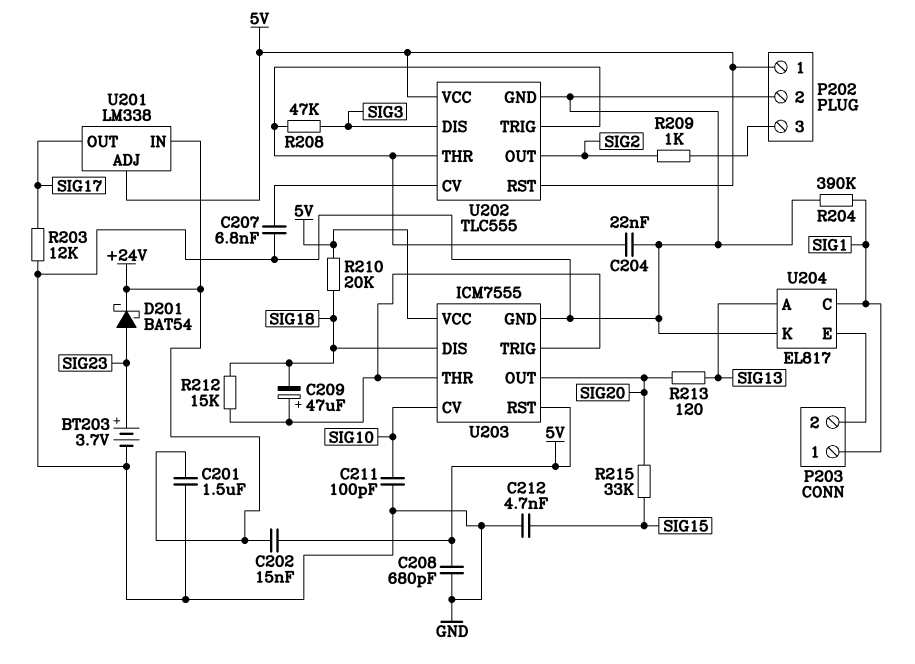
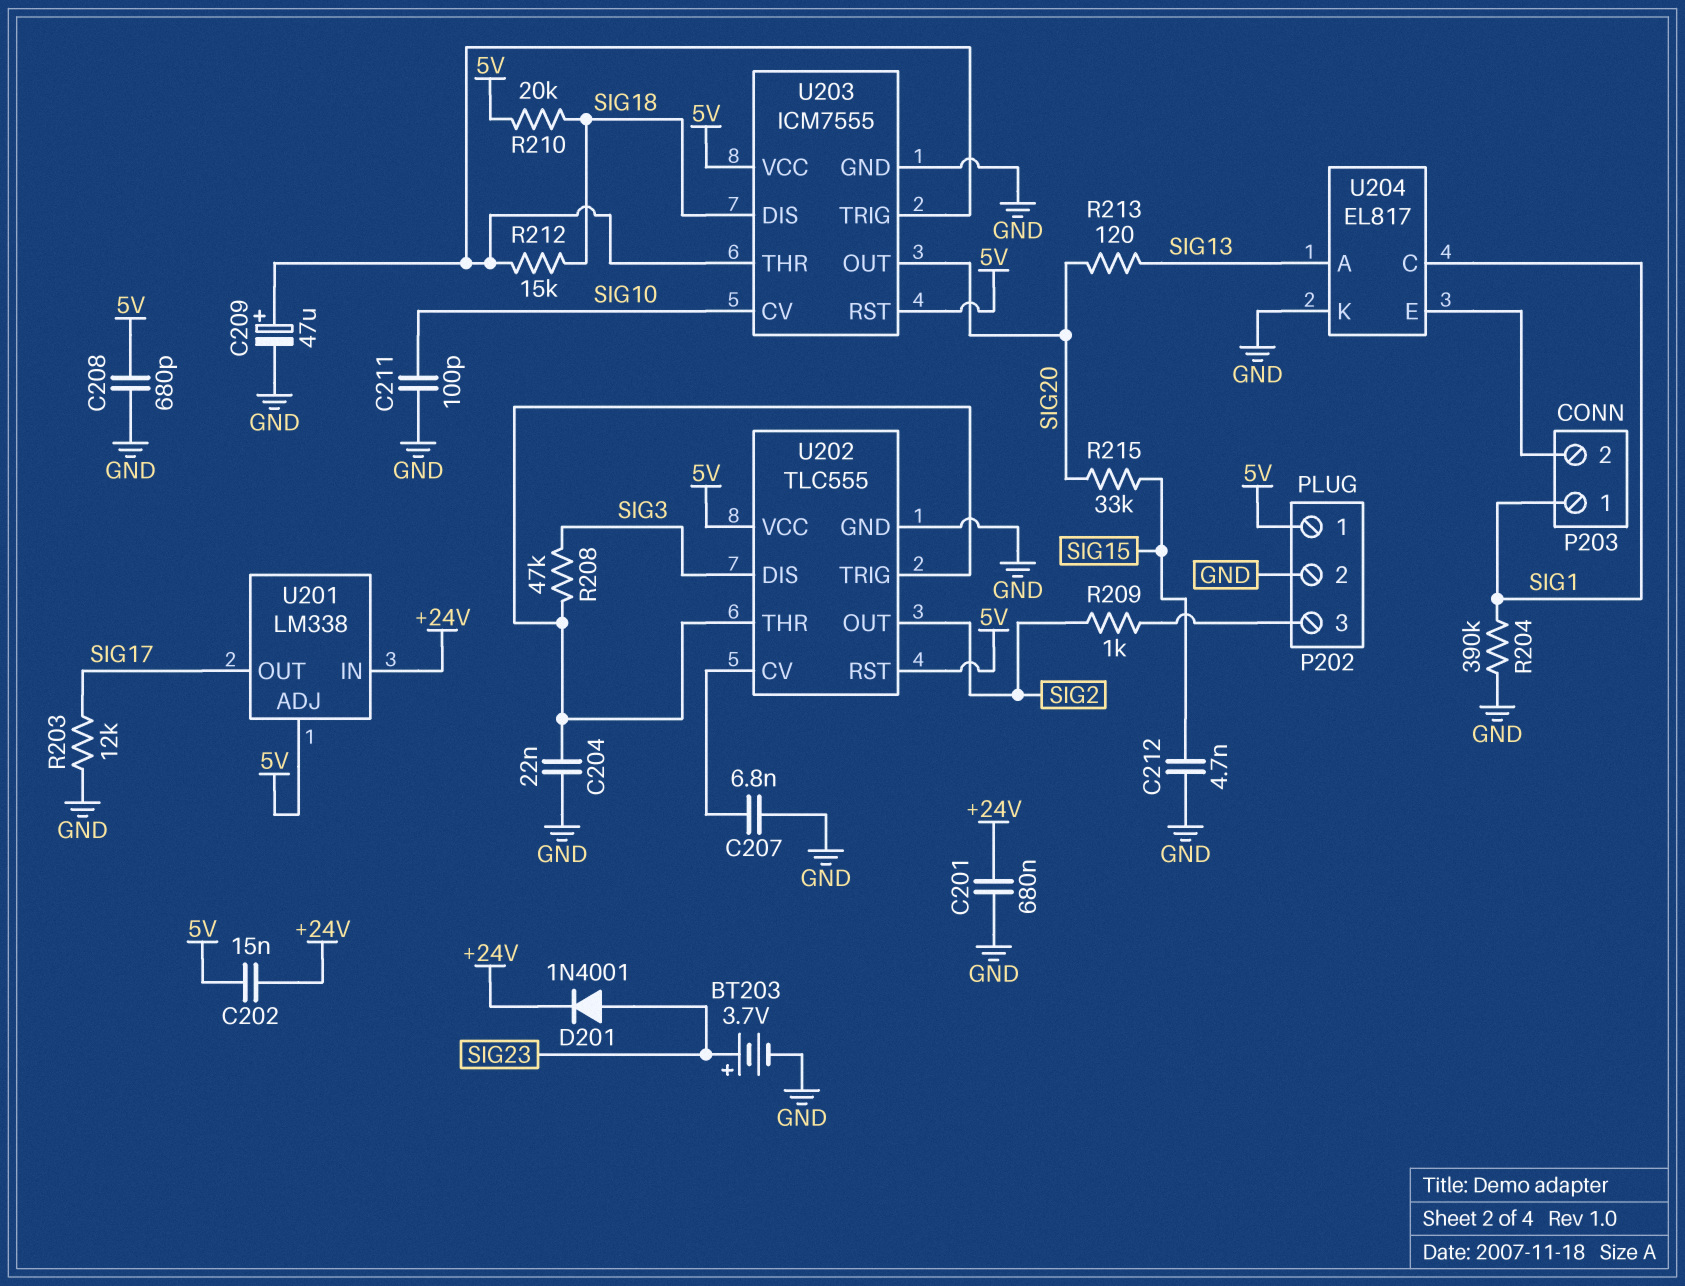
C201: 1.5uF (+24V, GND) -> 680nF (+24V, GND)
C209: 47uF (plus U203/THR, minus SIG18) -> 47uF (plus U203/THR, minus GND)
D201: schottky BAT54 (A SIG23, K +24V) -> diode 1N4001 (A SIG23, K +24V)

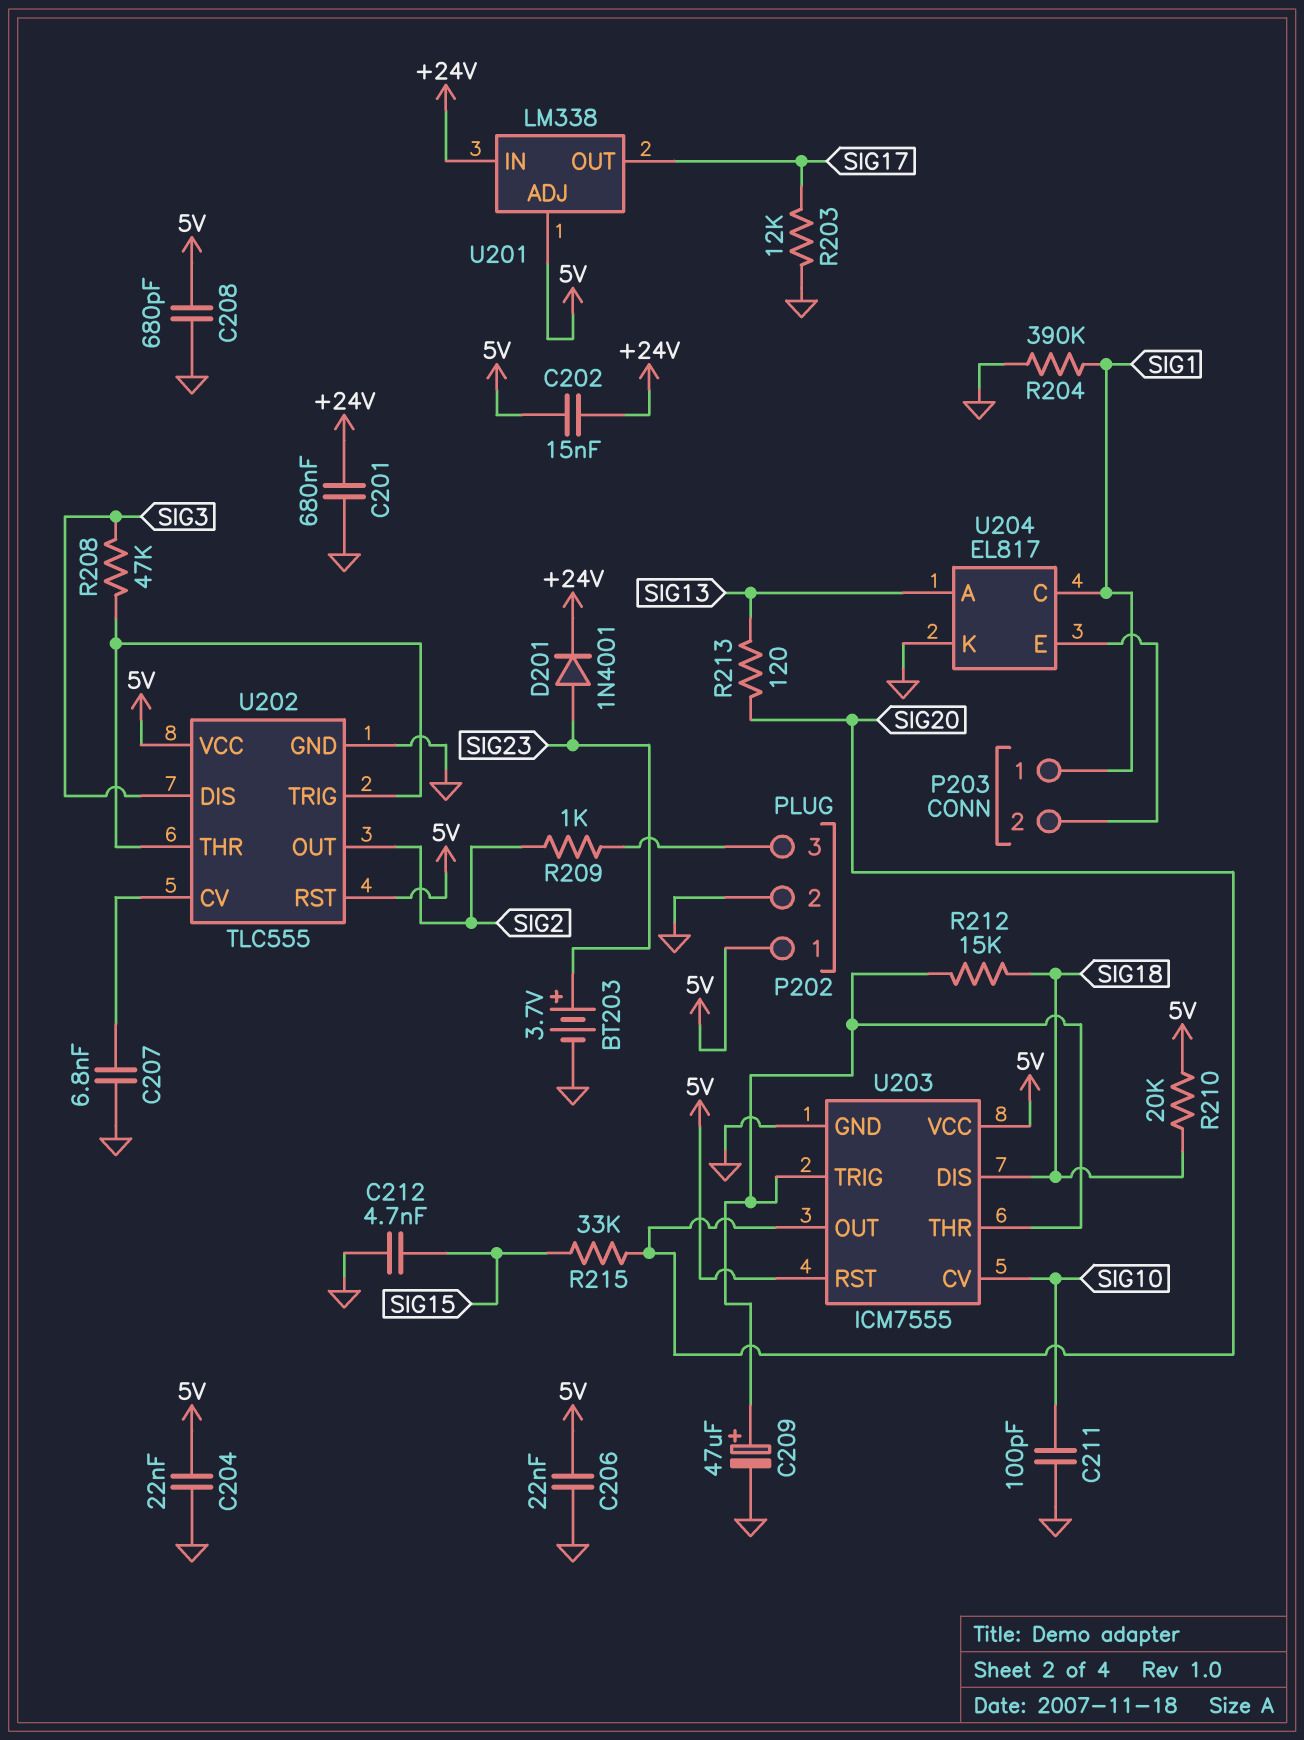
C204: 22nF (GND, U202/THR) -> 22nF (5V, GND)
C206: none -> 22nF (5V, GND)

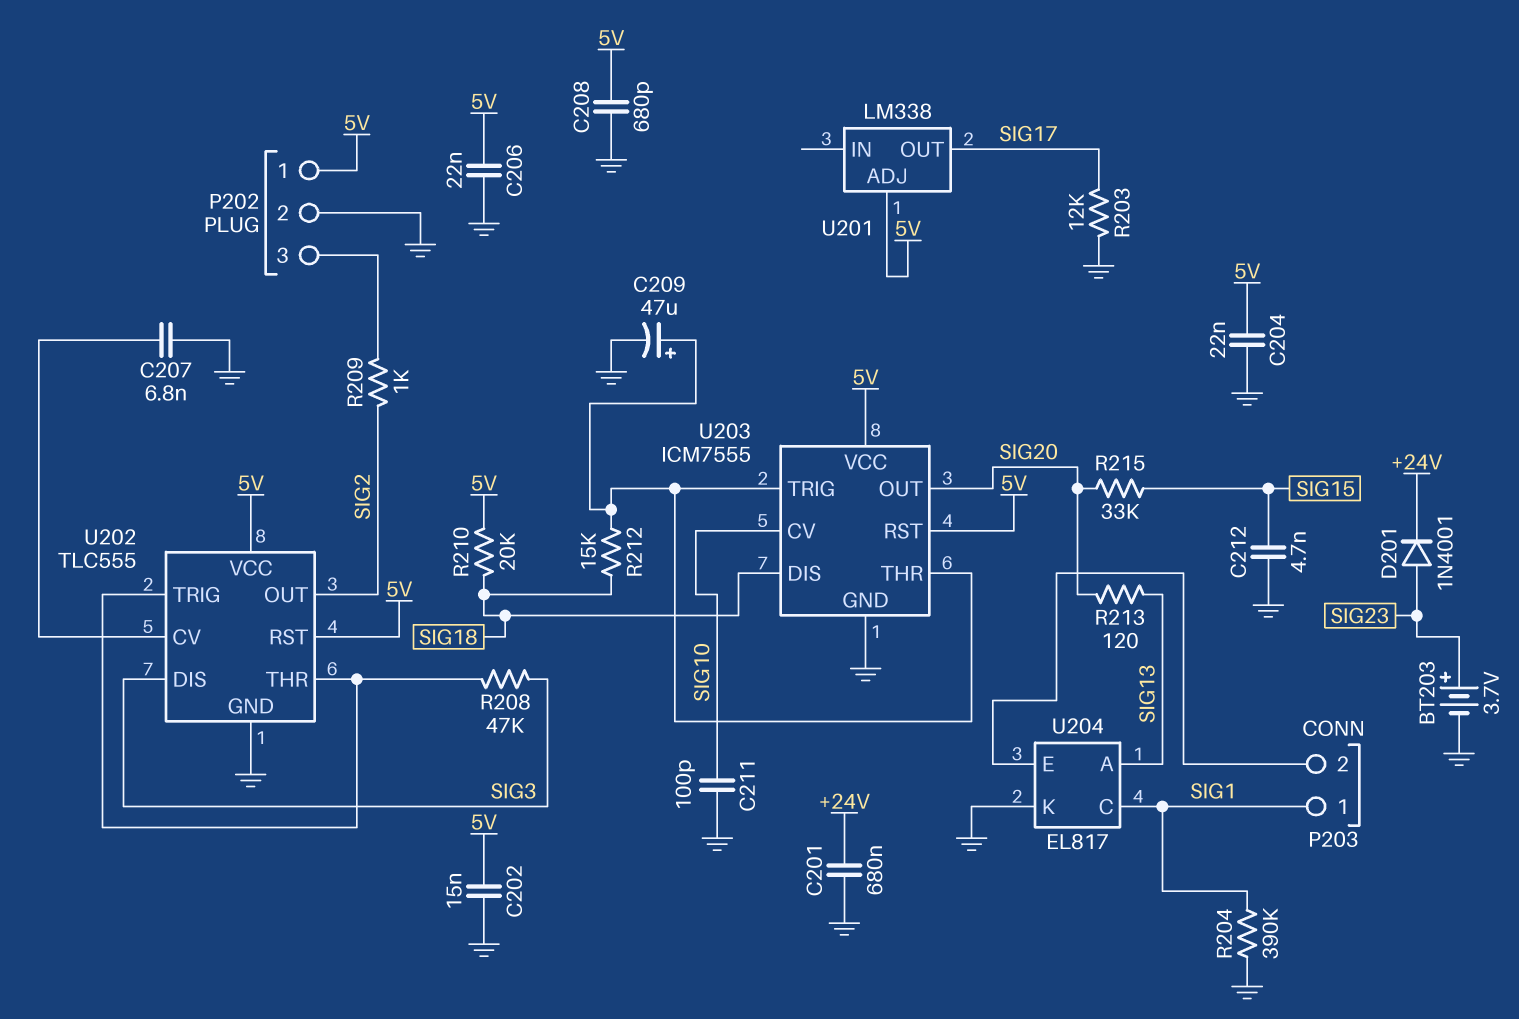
C202: 15nF (+24V, 5V) -> 15nF (5V, GND)
U201 pin IN: +24V -> none

